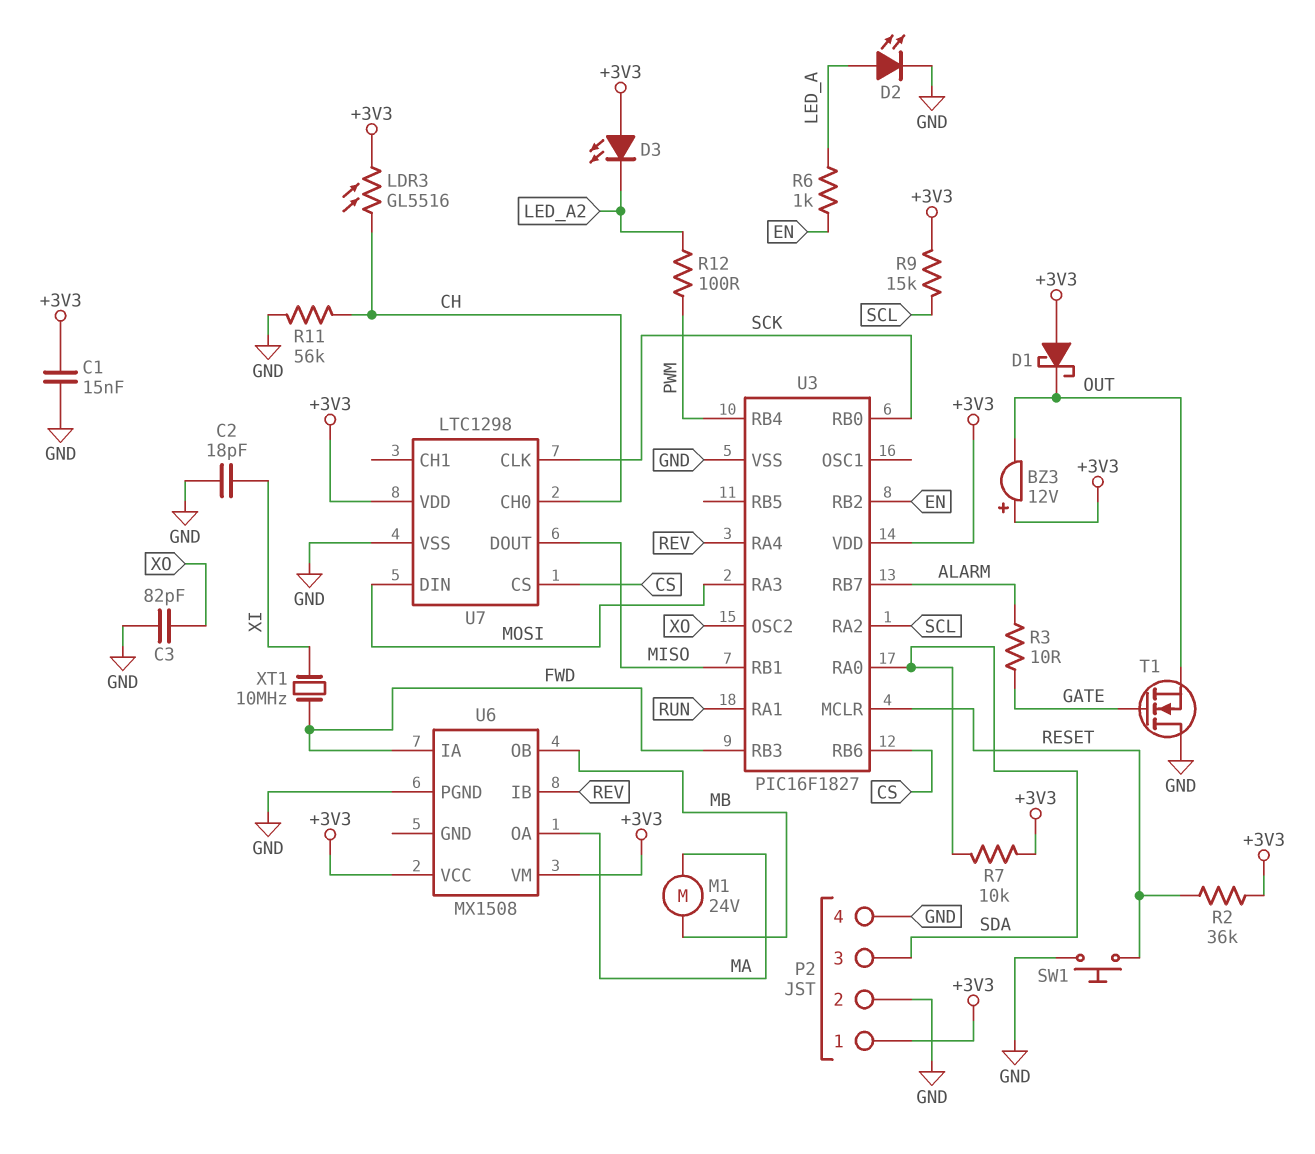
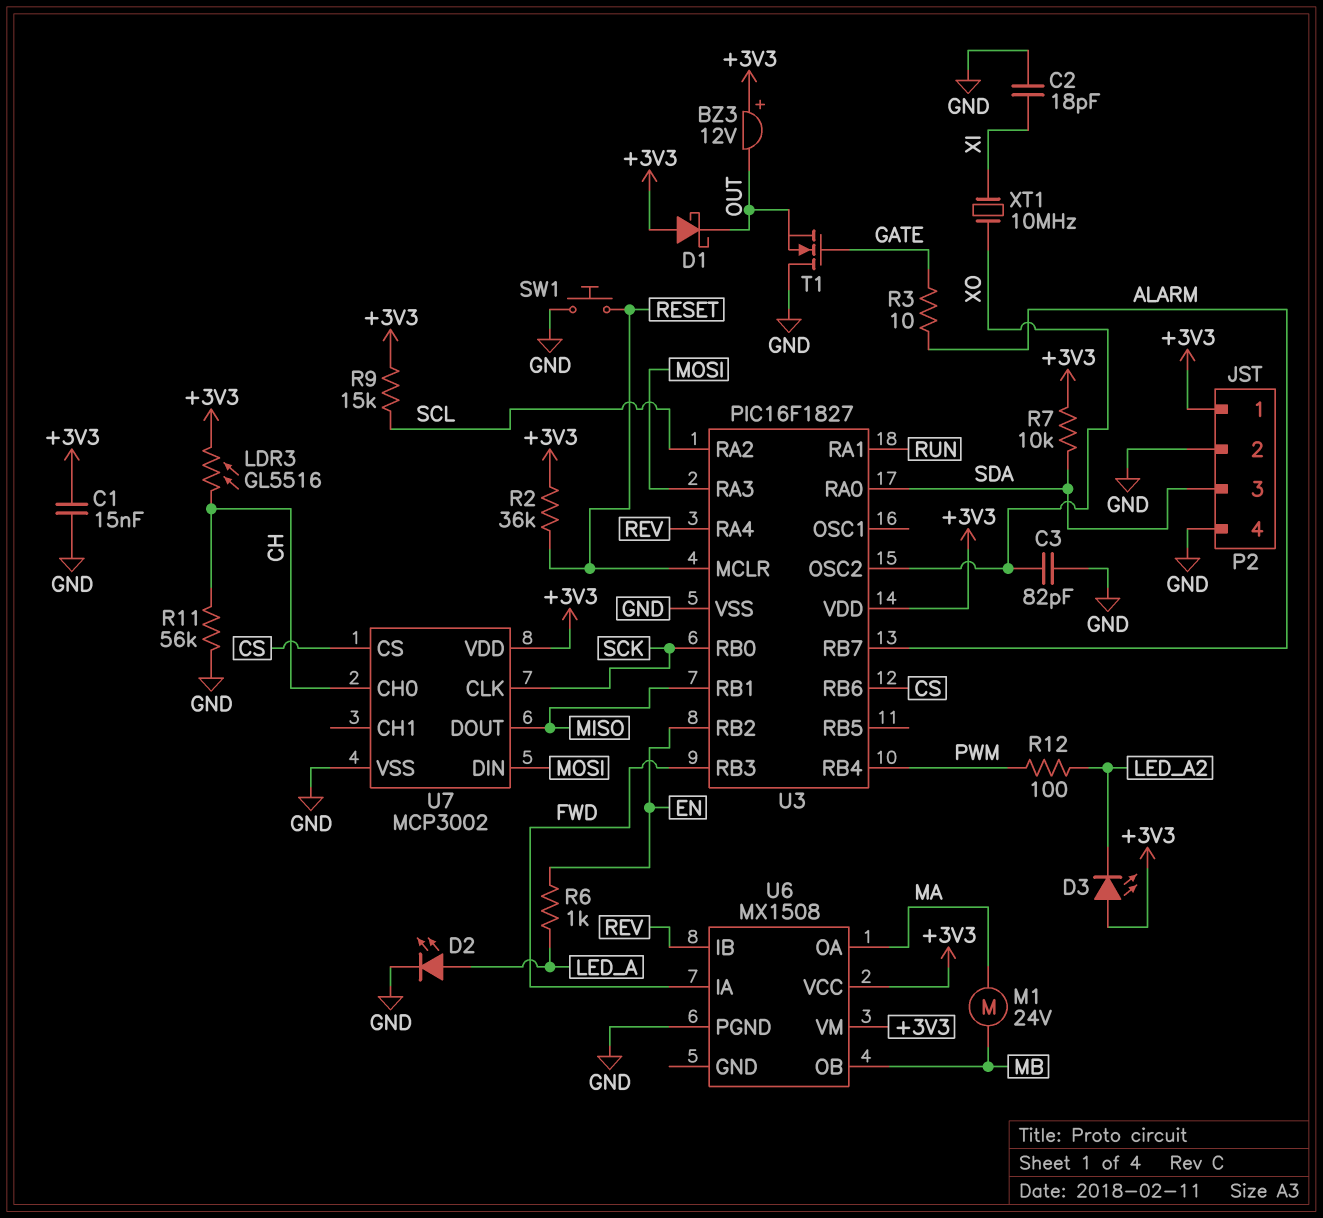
U7: LTC1298 -> MCP3002
XT1: 10MHz (FWD, XI) -> 10MHz (XI, XO)

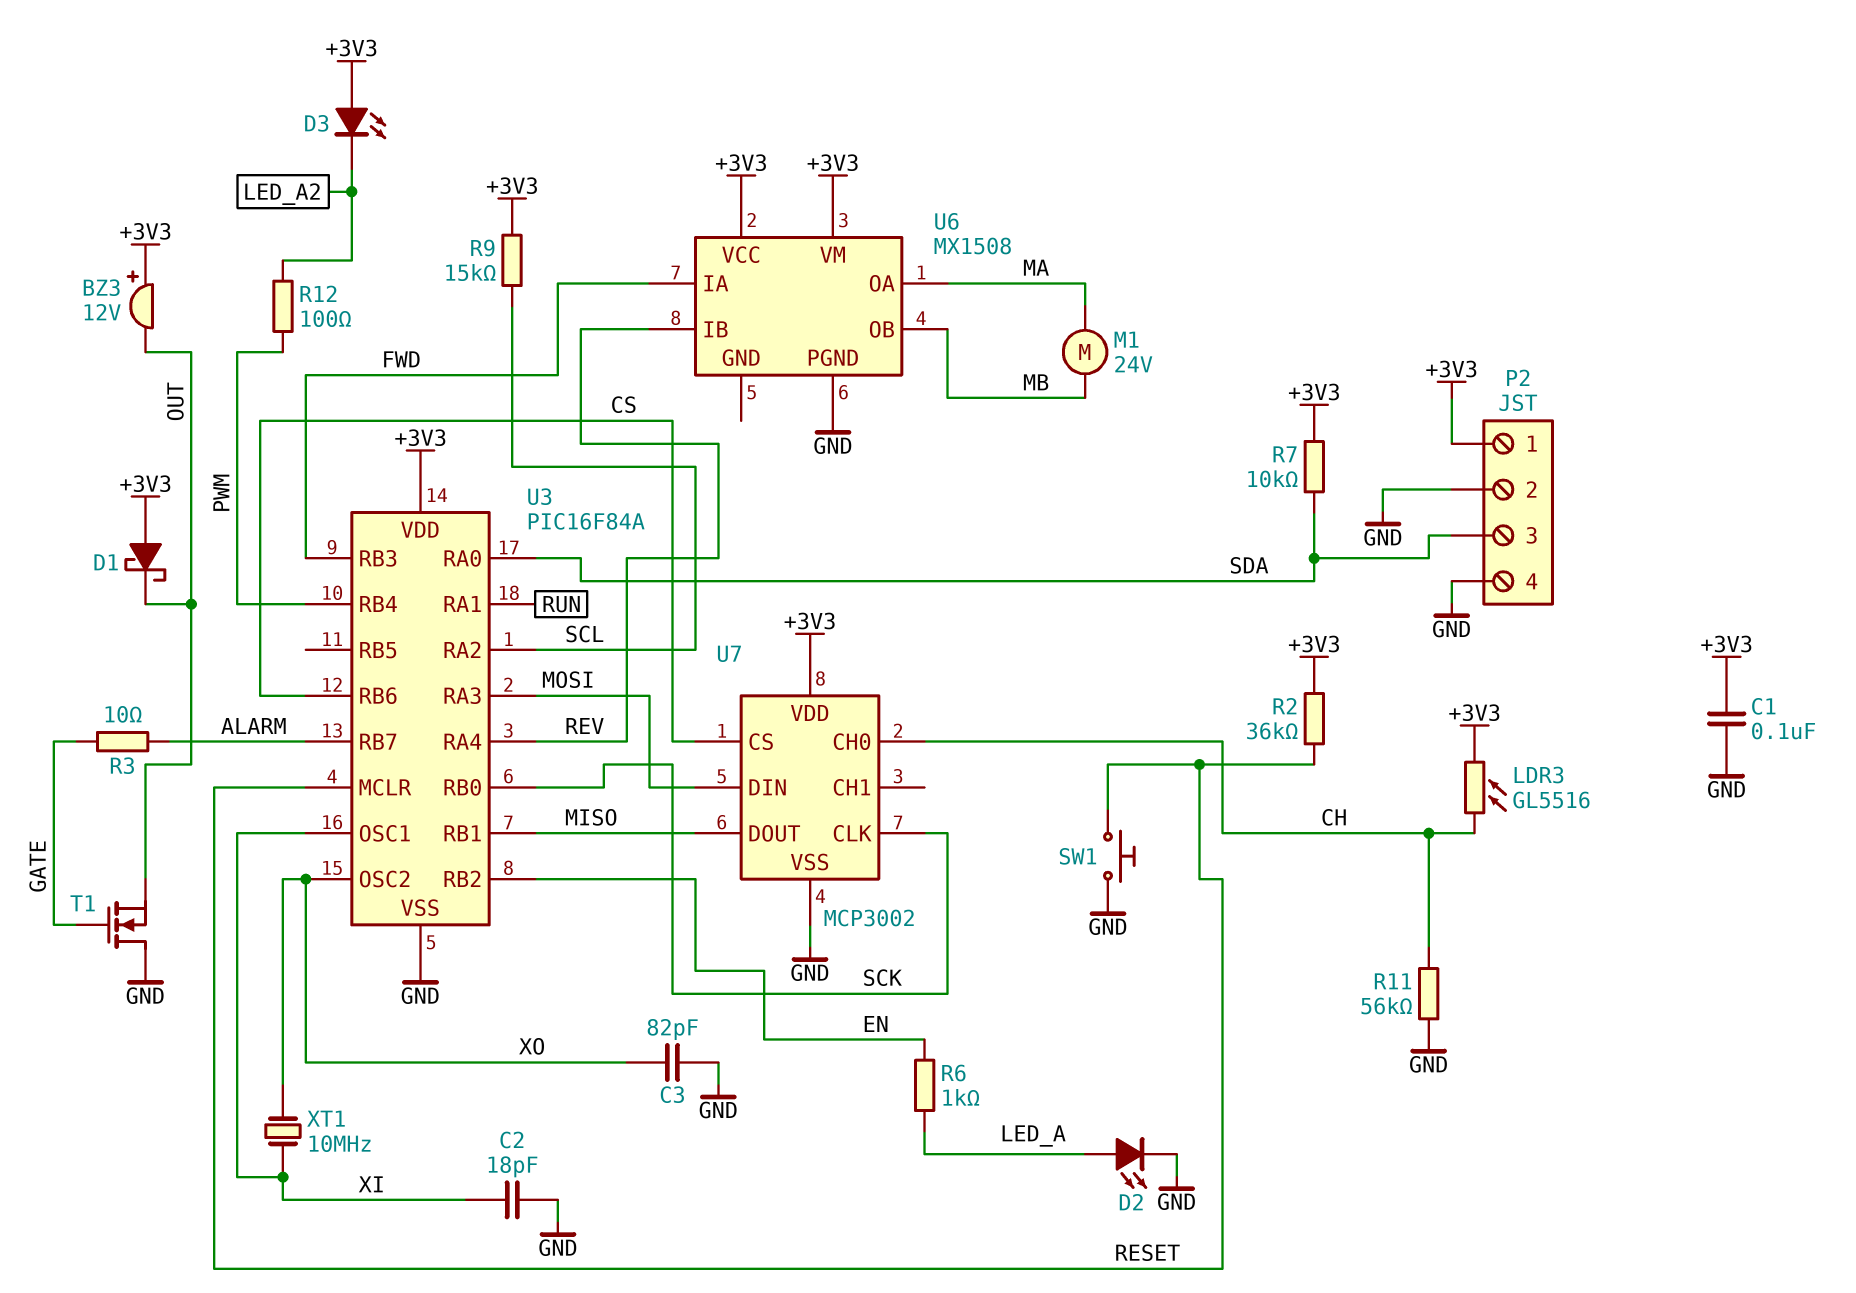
C1: 15nF (+3V3, GND) -> 100nF (+3V3, GND)
U3: PIC16F1827 -> PIC16F84A
U3 pin OSC1: none -> XI

